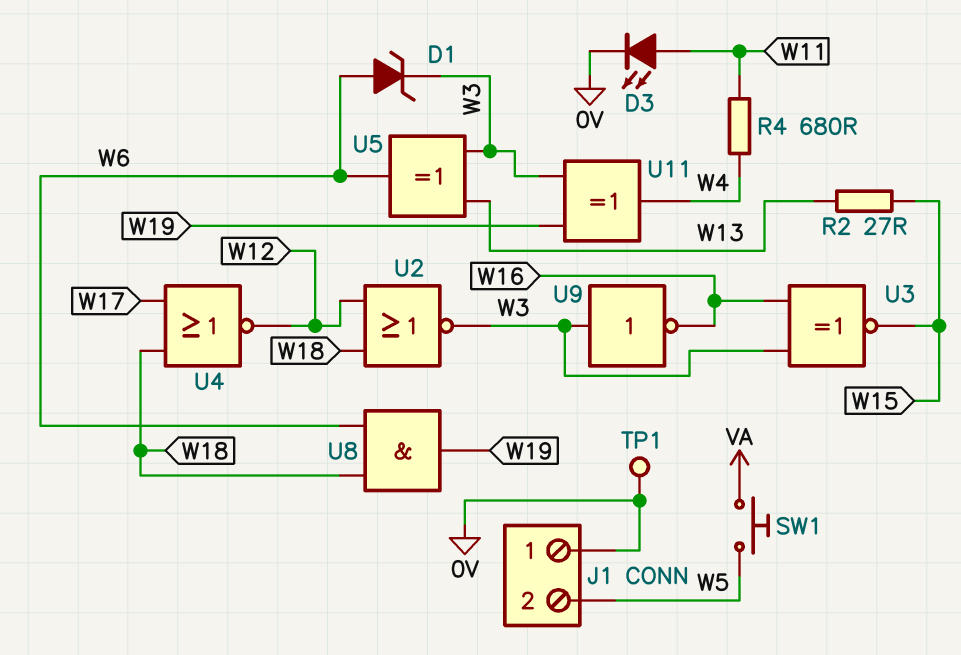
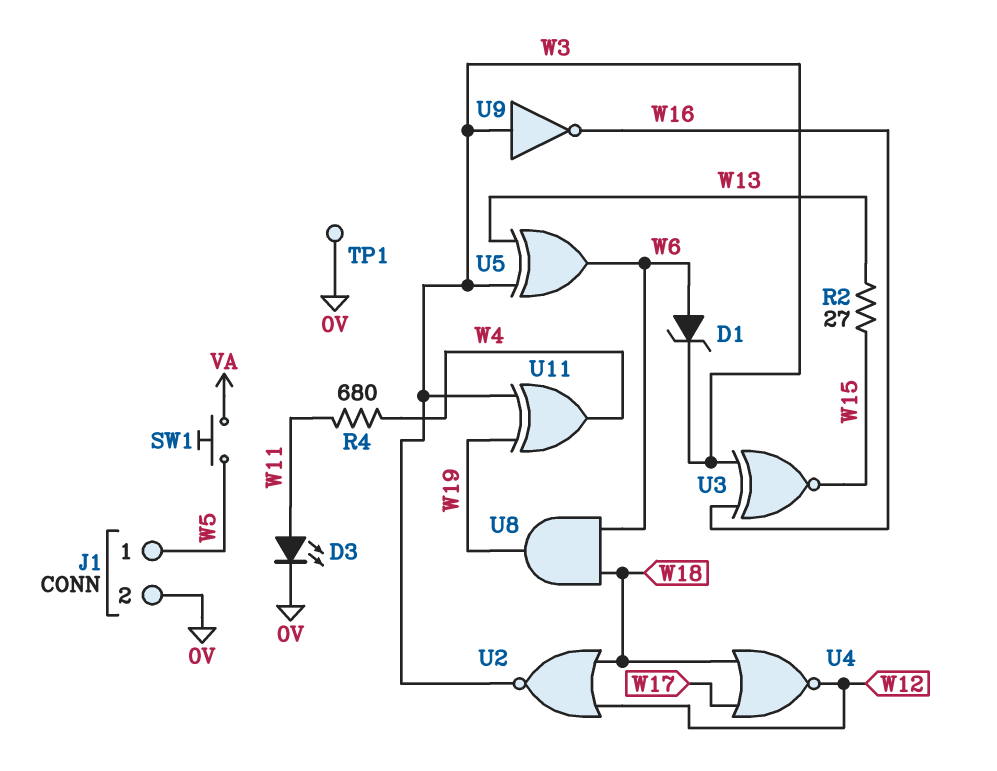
J1 pin 1: 0V -> W5
J1 pin 2: W5 -> 0V

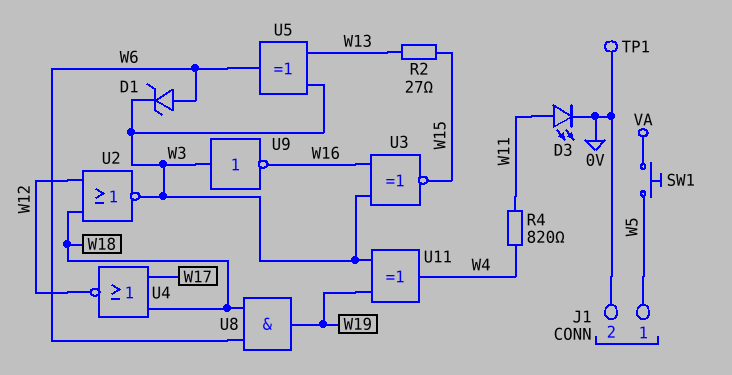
R4: 680 (W4, W11) -> 820 (W4, W11)

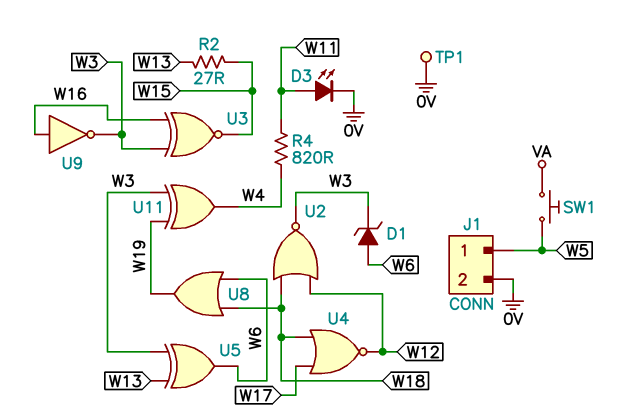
U8: AND (in W6, in W18, out W19) -> OR (in W6, in W18, out W19)
U9: NOT (in W3, out W16) -> NOT (in W16, out W3)

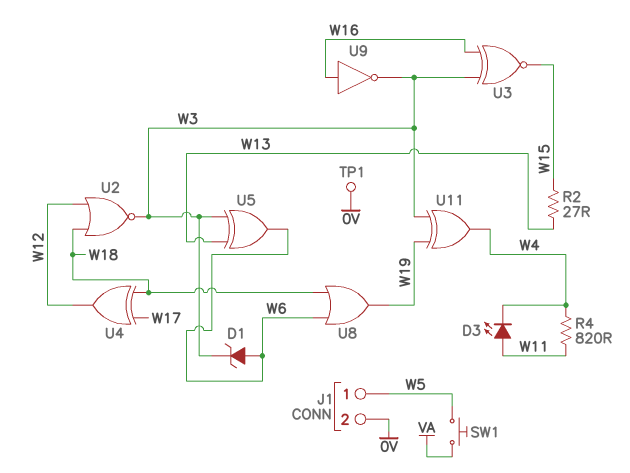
D3: LED (A W11, K 0V) -> LED (A W11, K W4)
U4: NOR (in W17, in W18, out W12) -> XOR (in W17, in W18, out W12)

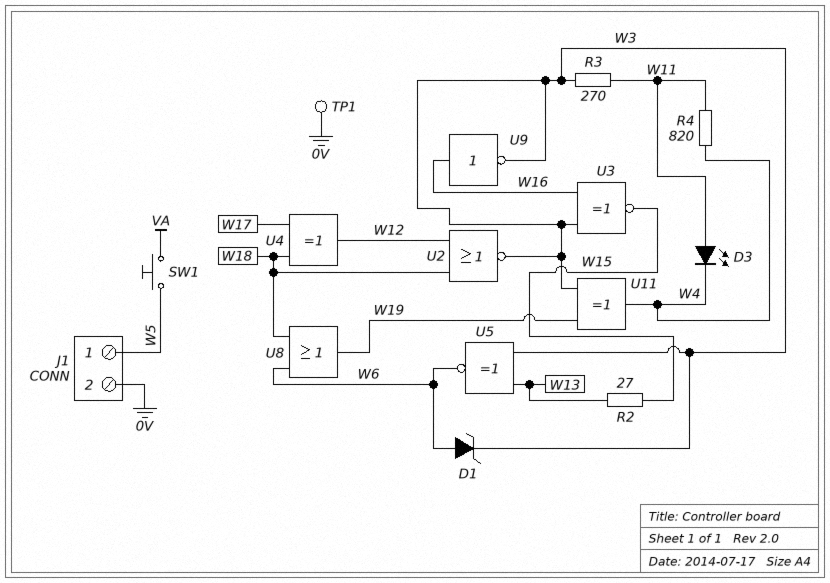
R3: none -> 270 (W3, W11)
U5: XOR (in W3, in W13, out W6) -> XNOR (in W3, in W13, out W6)

